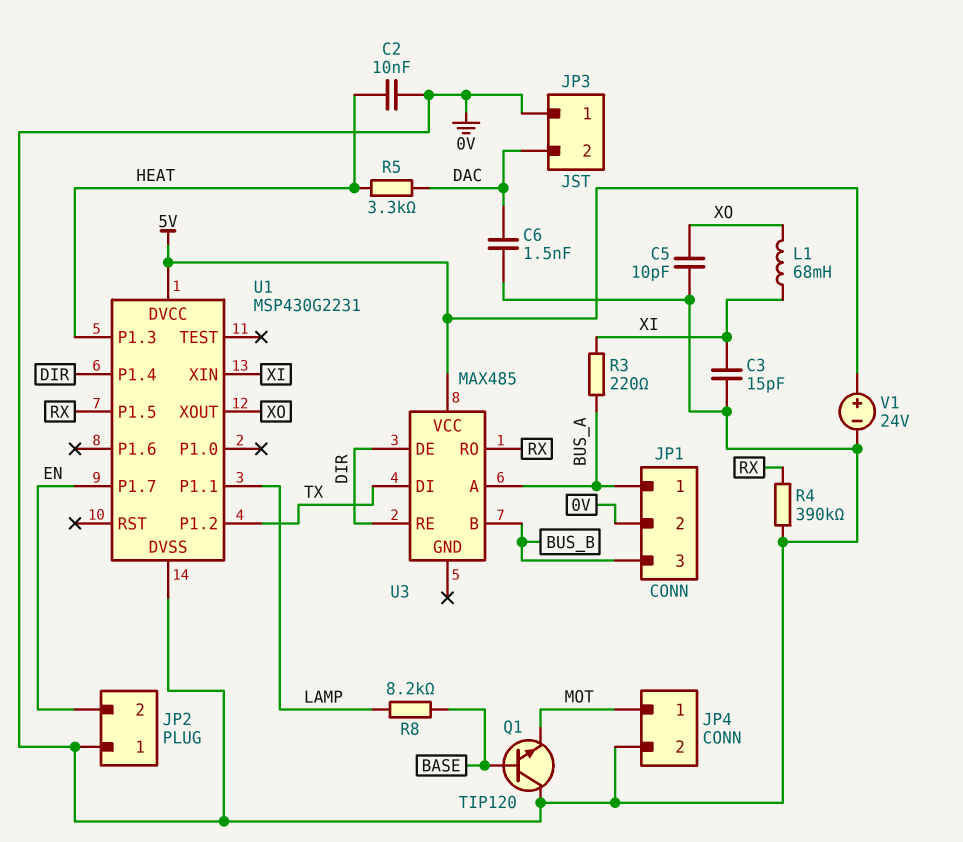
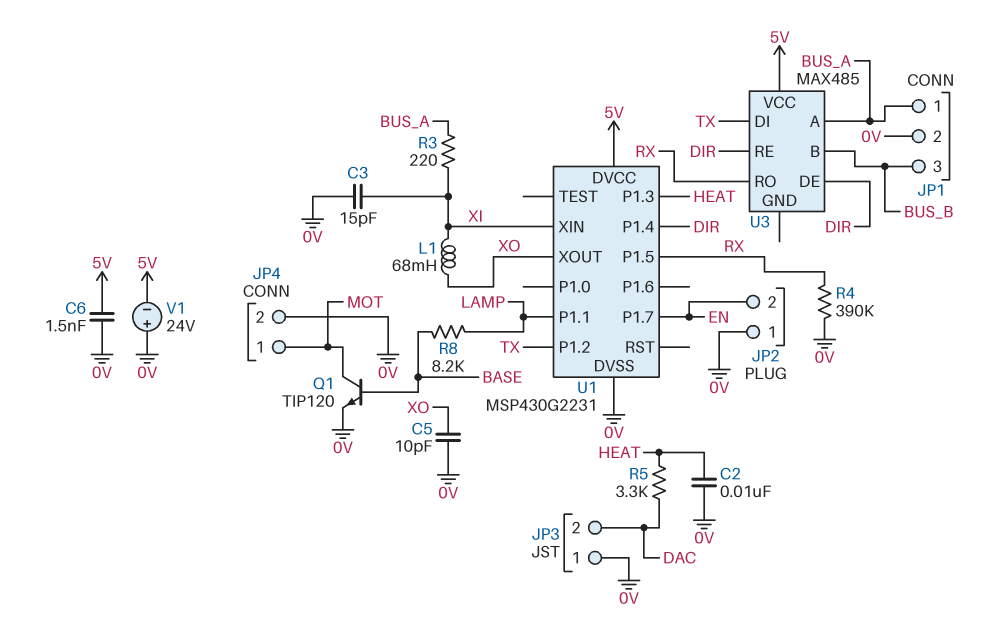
C6: 1.5nF (0V, DAC) -> 1.5nF (0V, 5V)
Q1: NPN TIP120 (B BASE, C 0V, E MOT) -> NPN TIP120 (B BASE, C MOT, E 0V)
V1: 24V (plus 5V, minus 0V) -> 24V (plus 0V, minus 5V)

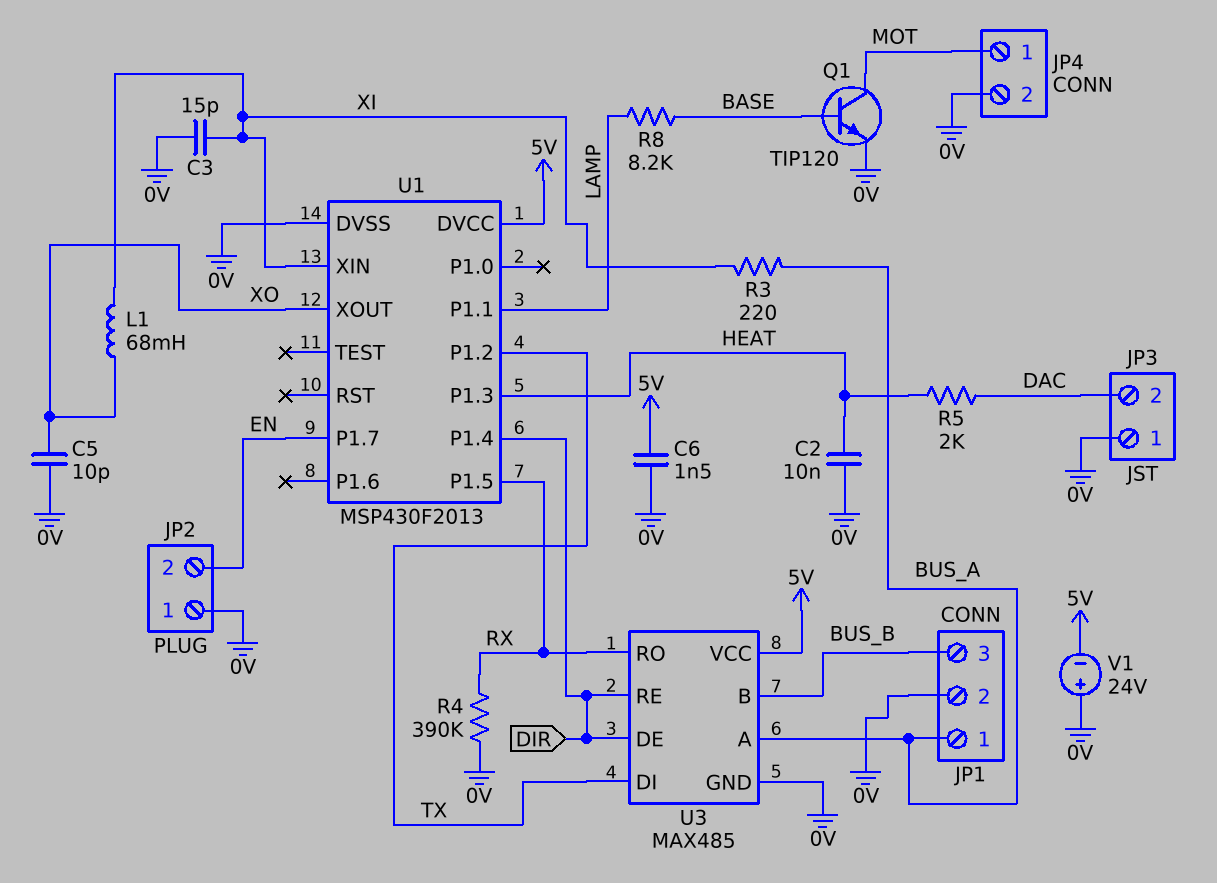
R5: 3.3k (DAC, HEAT) -> 2k (DAC, HEAT)
U1: MSP430G2231 -> MSP430F2013
U3 pin GND: none -> 0V

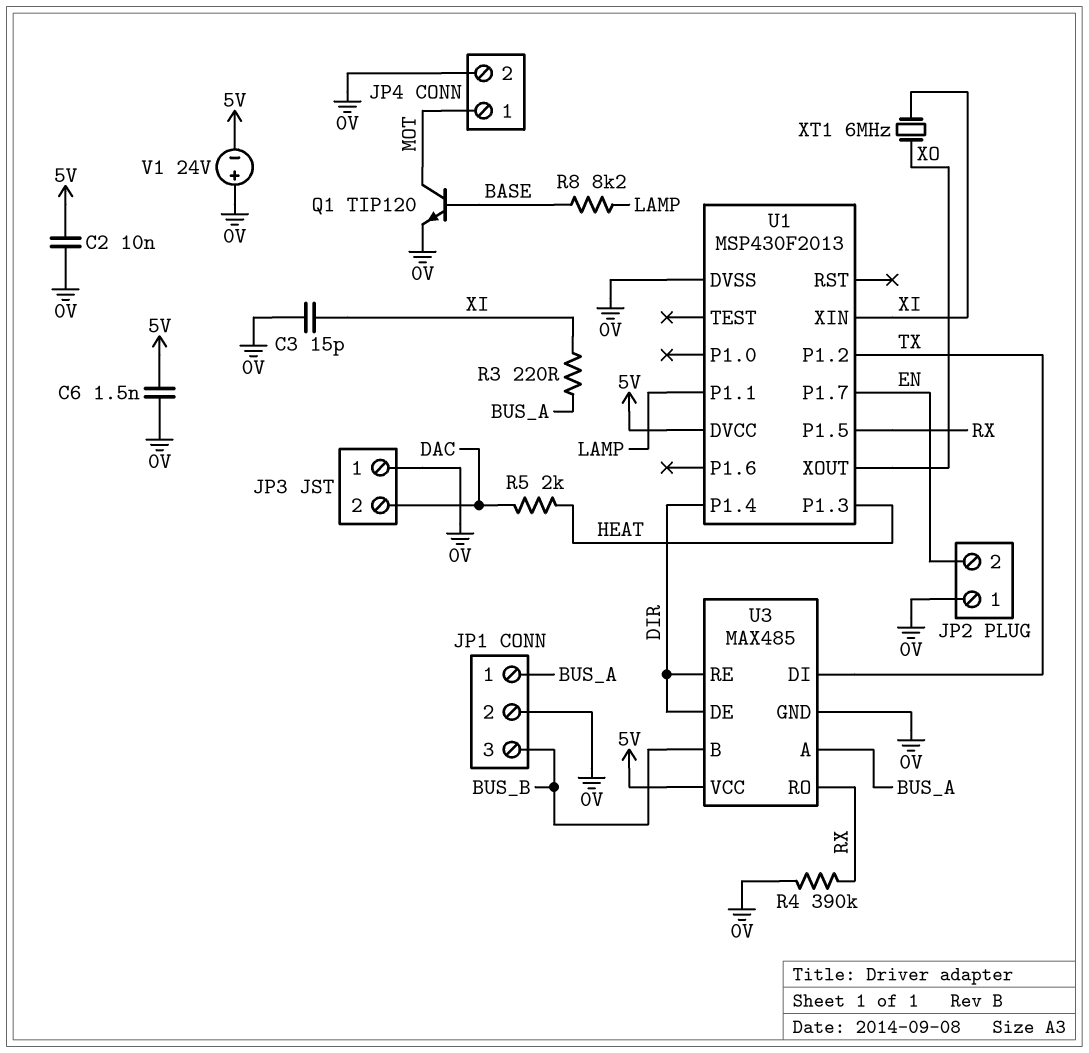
C2: 10nF (0V, HEAT) -> 10nF (0V, 5V)
C5: 10pF (0V, XO) -> none
L1: 68mH (XI, XO) -> none
XT1: none -> 6MHz (XI, XO)

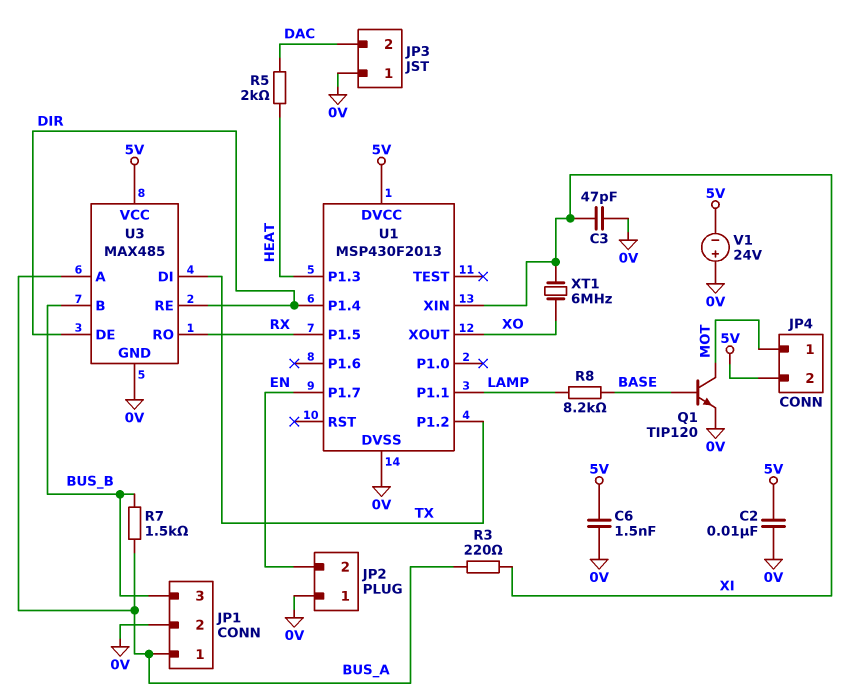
C3: 15pF (0V, XI) -> 47pF (0V, XI)
JP4 pin 2: 0V -> 5V
R4: 390k (0V, RX) -> none
R7: none -> 1.5k (BUS_A, BUS_B)

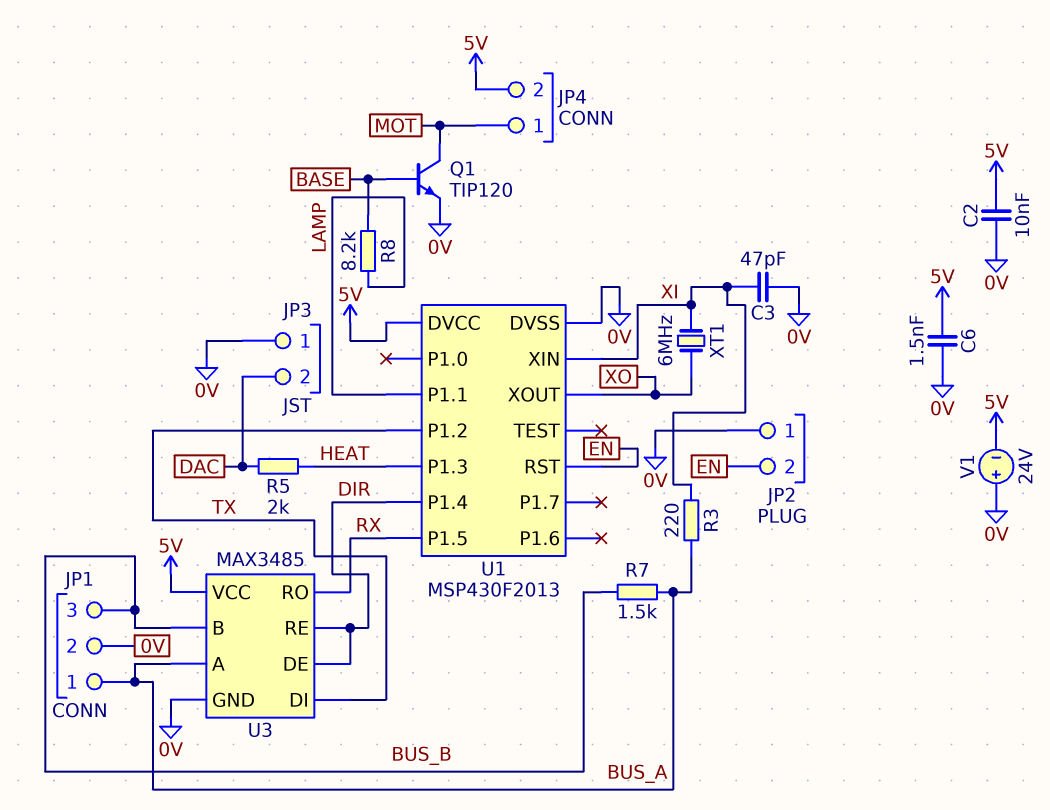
U1 pin P1.7: EN -> none
U1 pin RST: none -> EN
U3: MAX485 -> MAX3485

